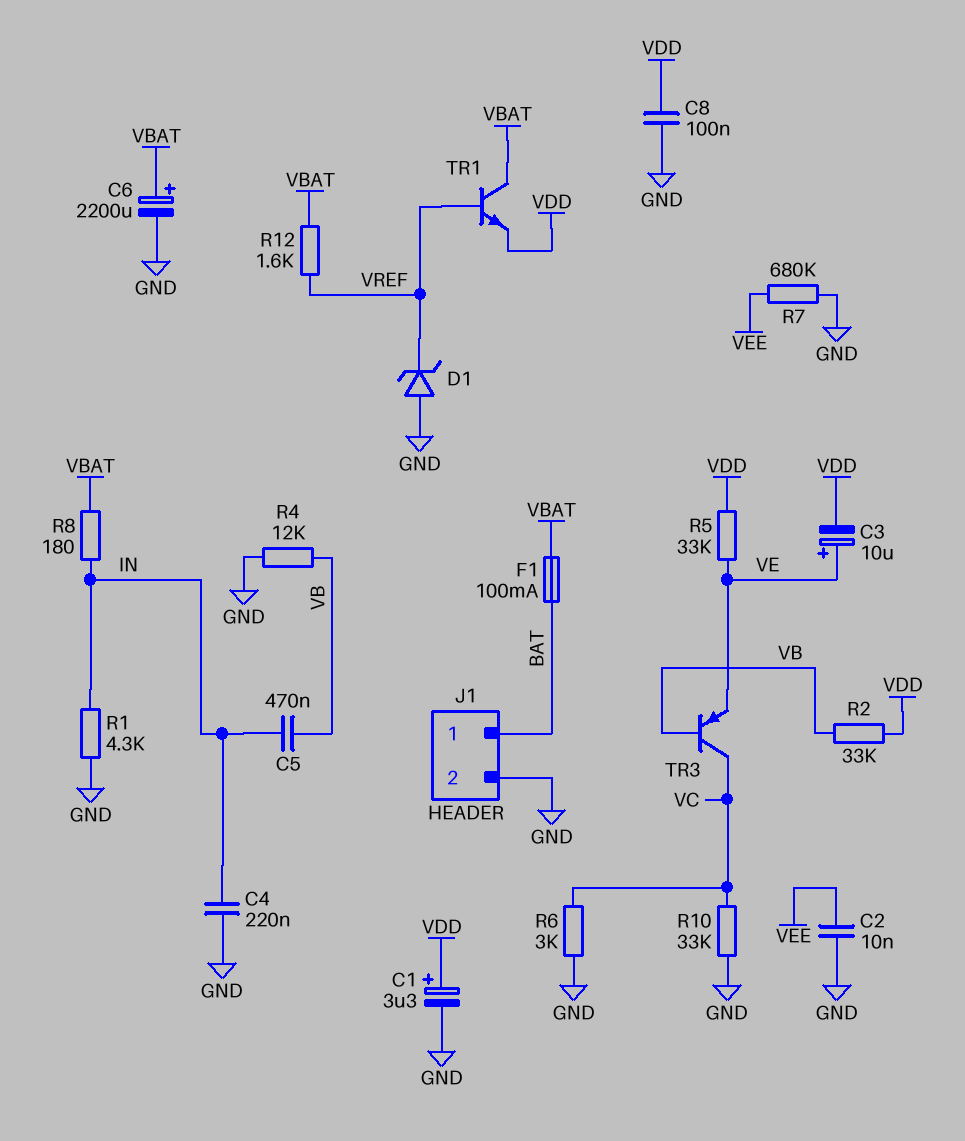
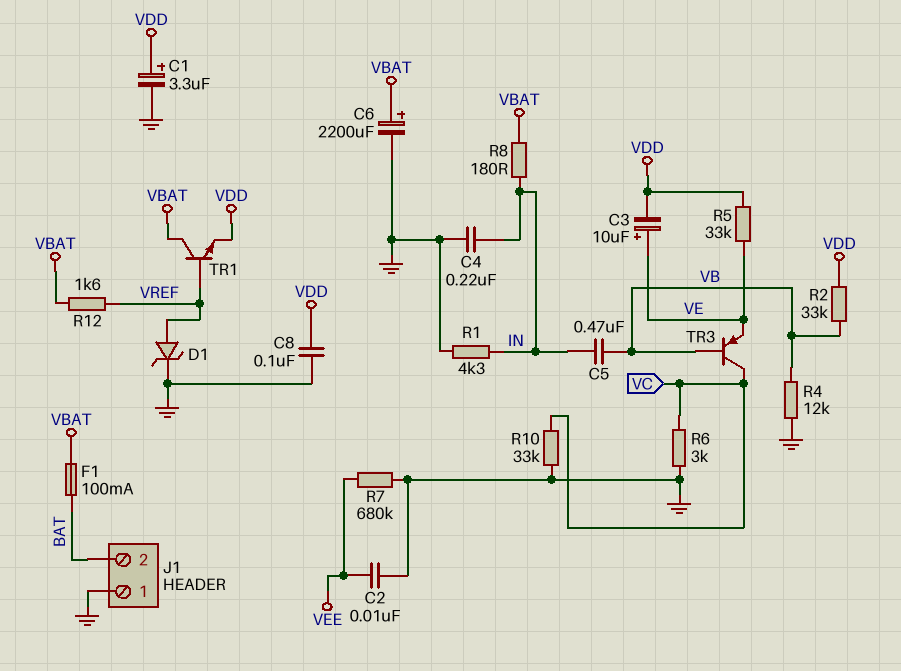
D1: zener (A GND, K VREF) -> zener (A VREF, K GND)
J1 pin 1: BAT -> GND
J1 pin 2: GND -> BAT

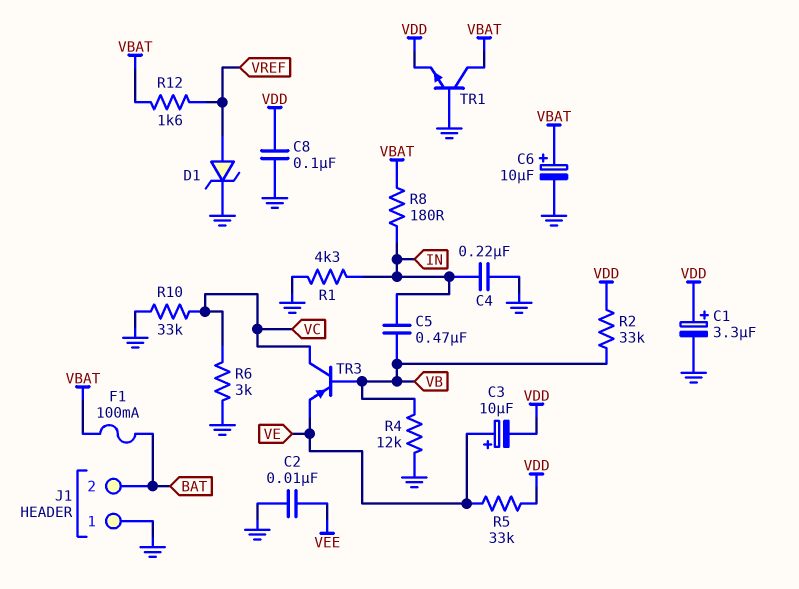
C6: 2200uF (plus VBAT, minus GND) -> 10uF (plus VBAT, minus GND)
R7: 680k (GND, VEE) -> none
TR1: NPN (B VREF, C VBAT, E VDD) -> NPN (B GND, C VBAT, E VDD)

